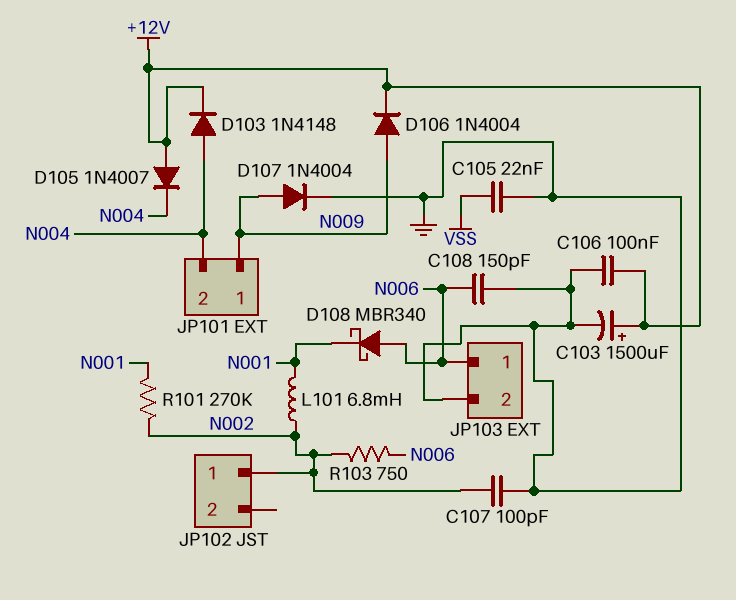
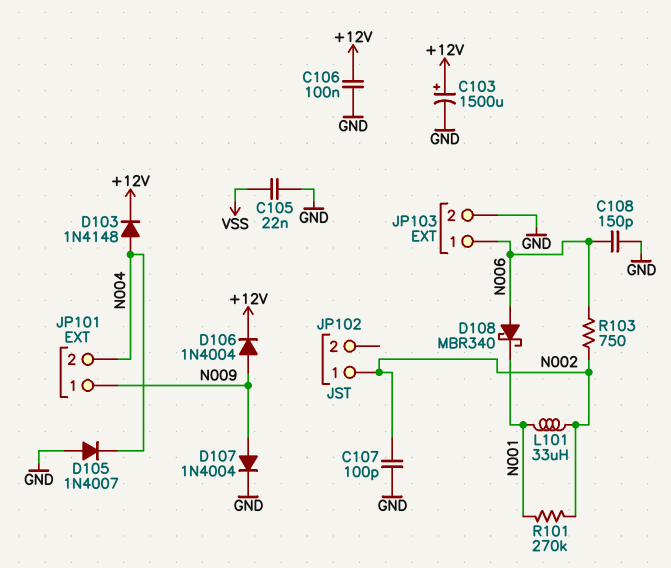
D105: diode 1N4007 (A +12V, K N004) -> diode 1N4007 (A GND, K N004)
L101: 6.8mH (N001, N002) -> 33uH (N001, N002)

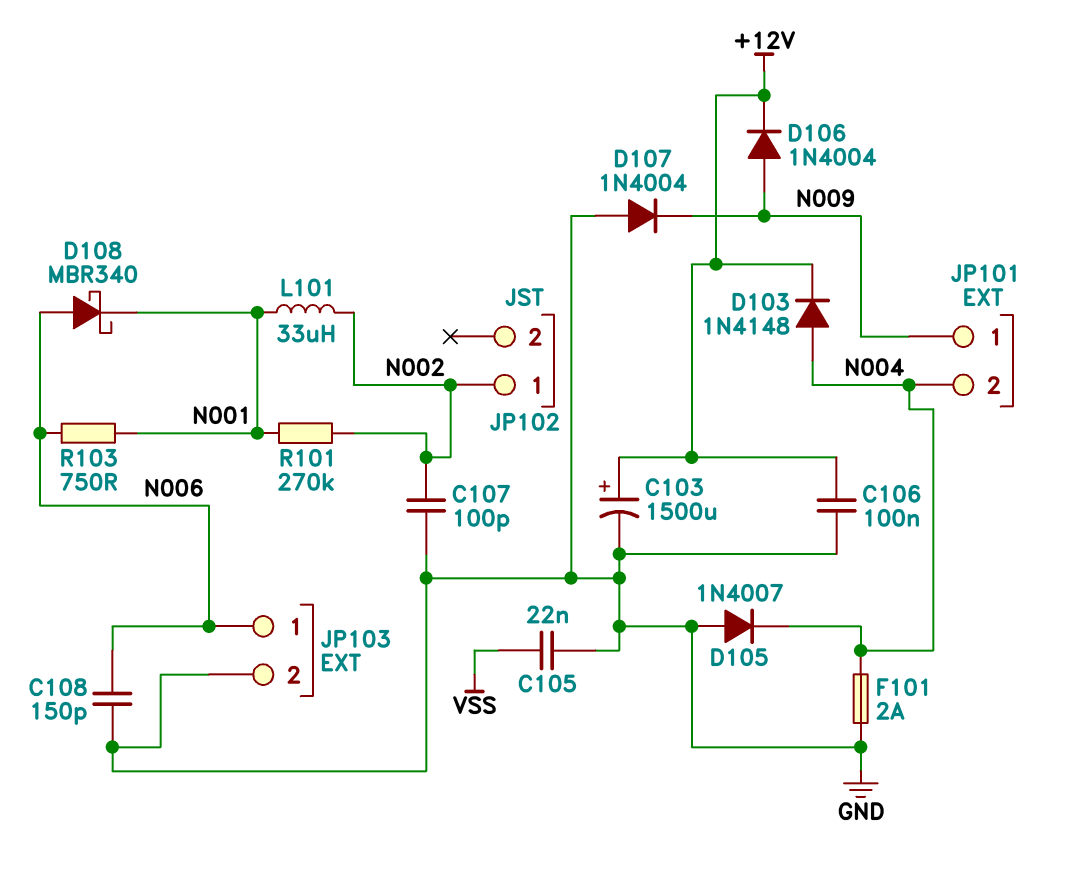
D107: diode 1N4004 (A N009, K GND) -> diode 1N4004 (A GND, K N009)
F101: none -> 2A (GND, N004)
R103: 750 (N002, N006) -> 750 (N001, N006)

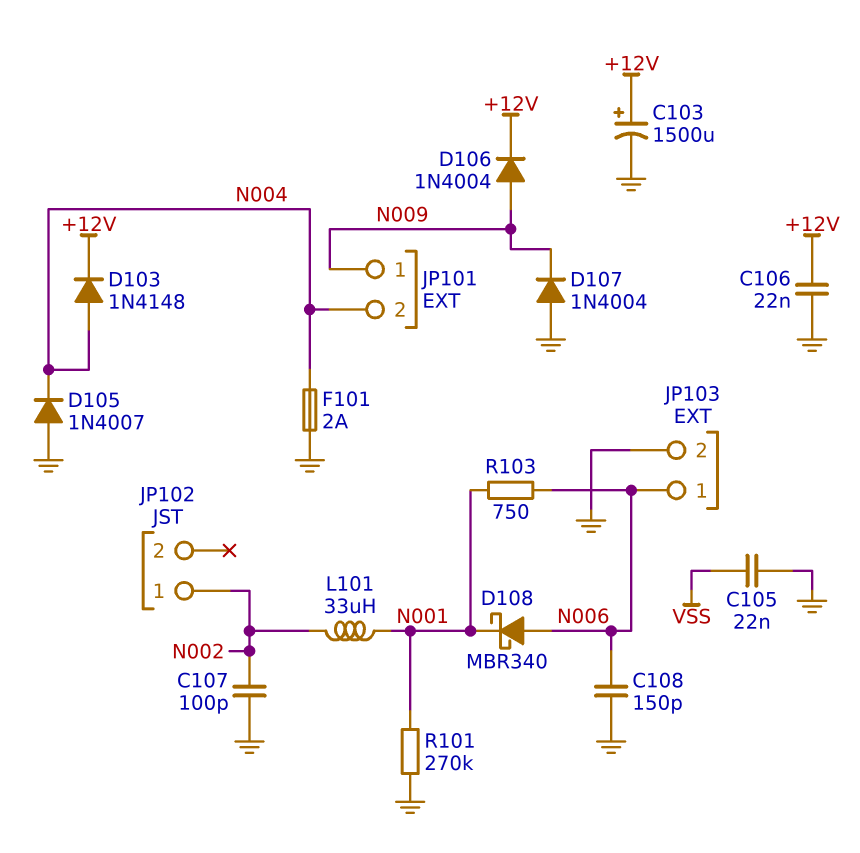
C106: 100nF (+12V, GND) -> 22nF (+12V, GND)
R101: 270k (N001, N002) -> 270k (GND, N001)

